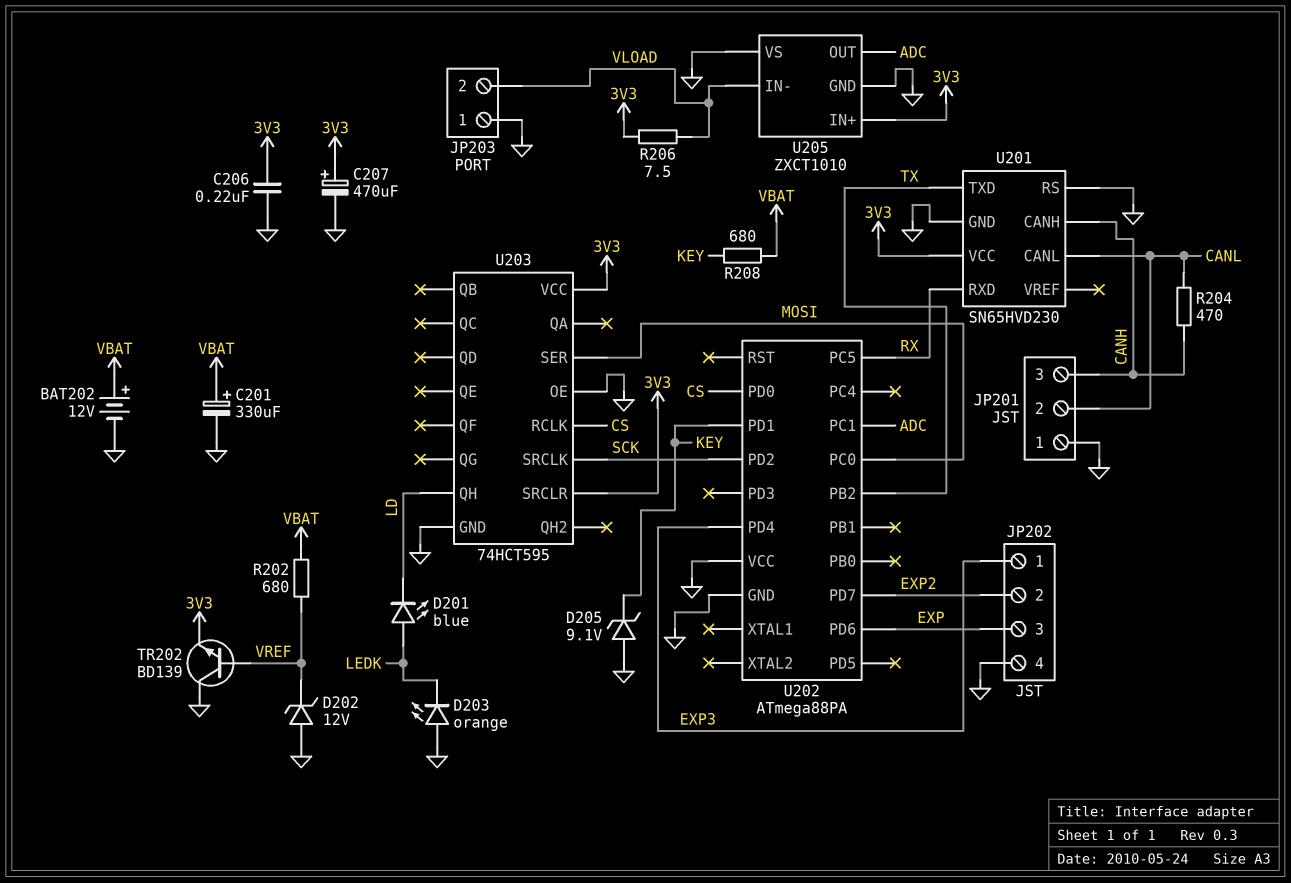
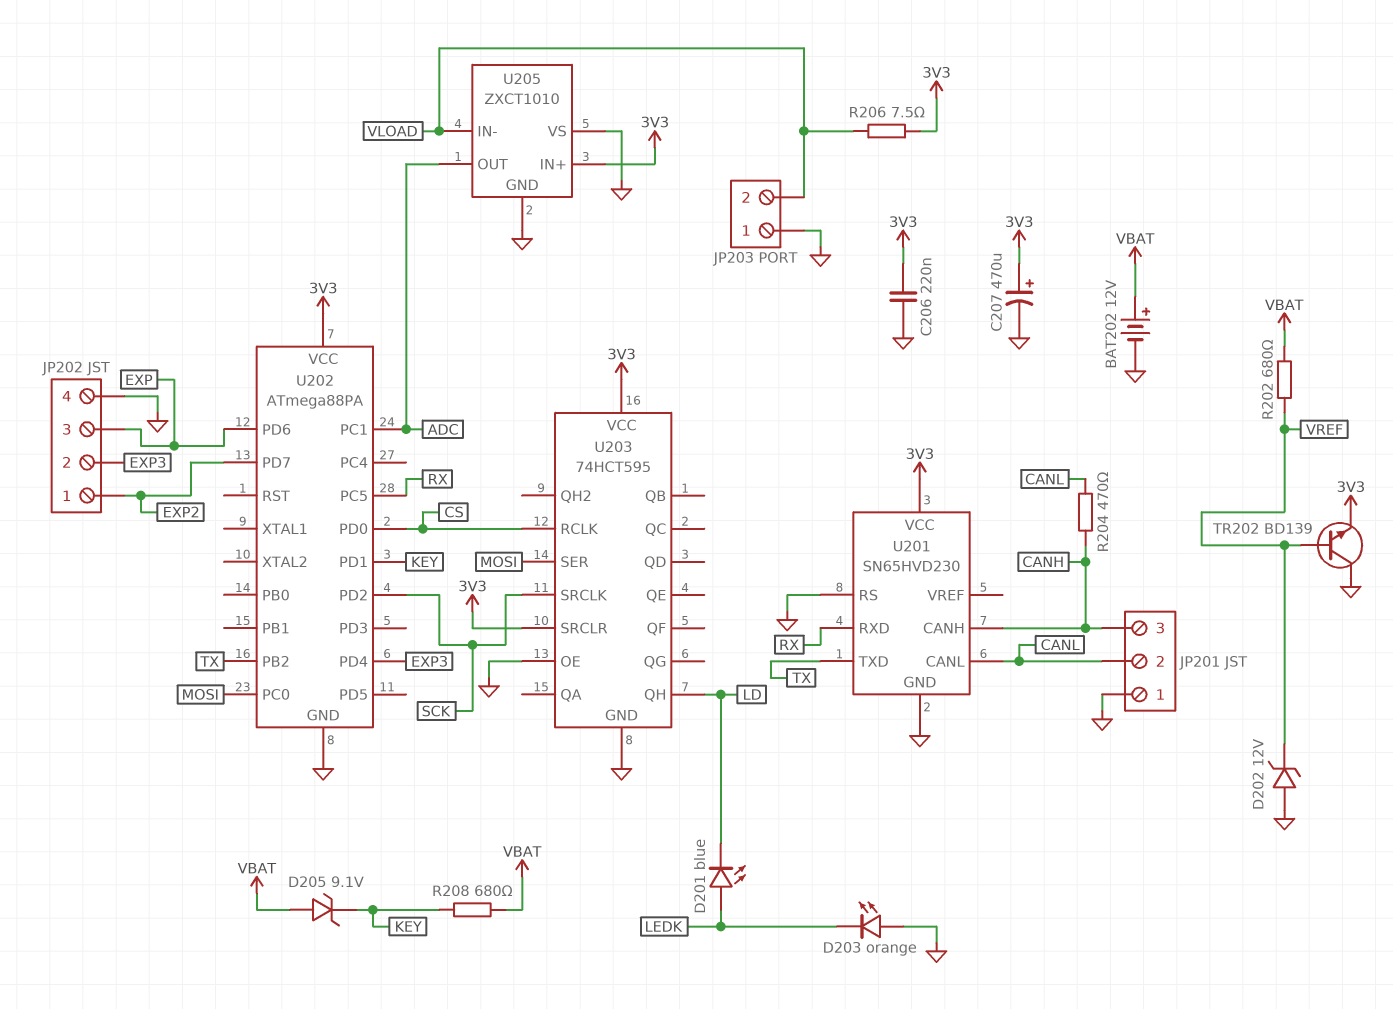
C201: 330uF (plus VBAT, minus GND) -> none
D205: zener 9.1V (A GND, K KEY) -> zener 9.1V (A VBAT, K KEY)
JP202 pin 1: EXP3 -> EXP2
JP202 pin 2: EXP2 -> EXP3
U202 pin VCC: GND -> 3V3

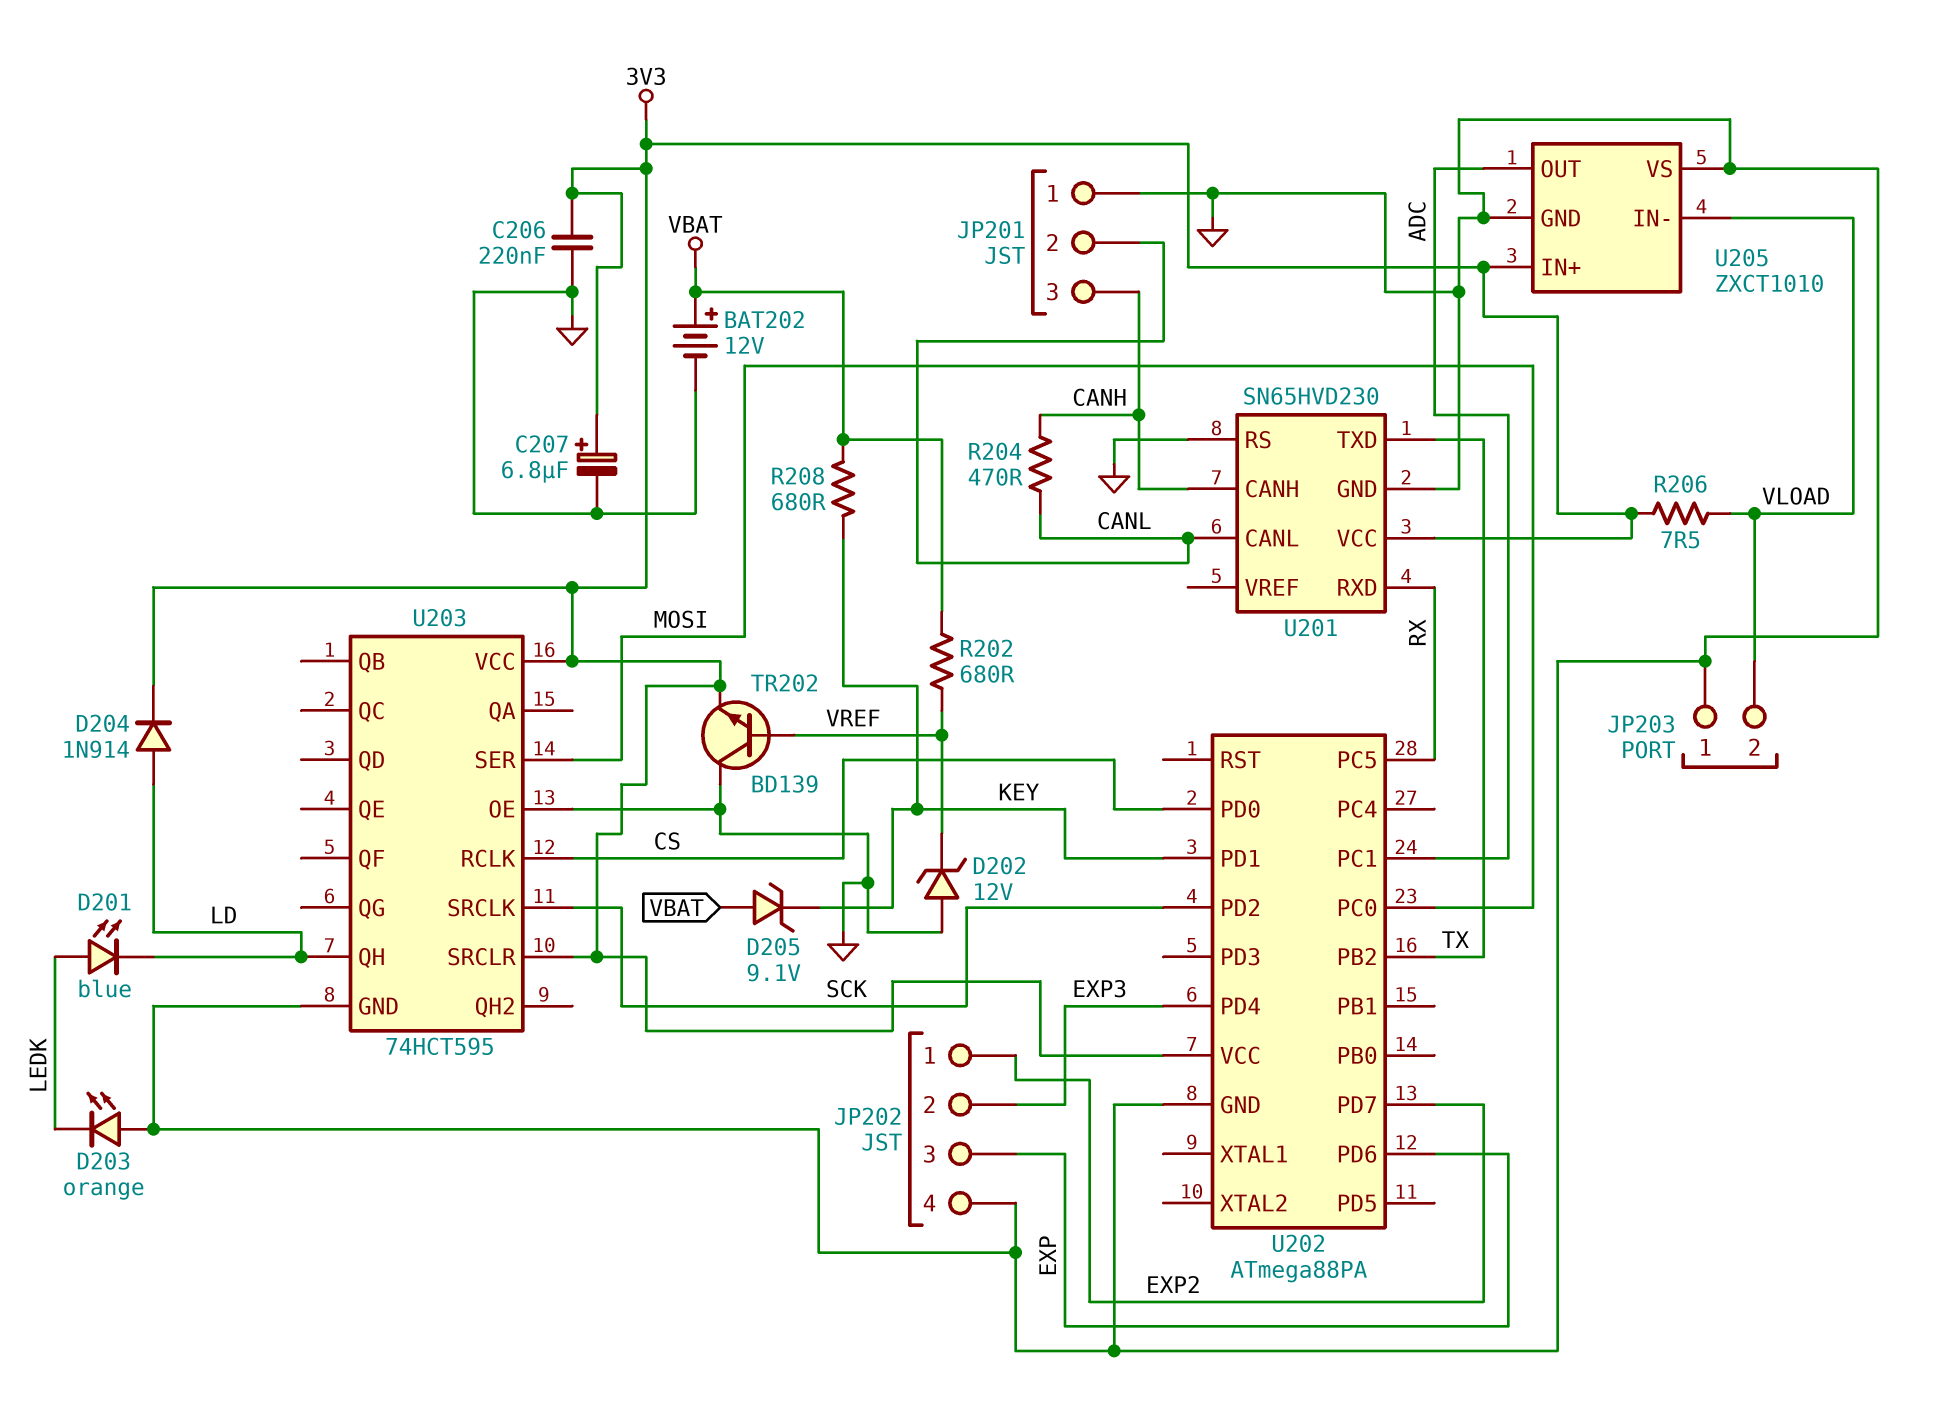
C207: 470uF (plus 3V3, minus GND) -> 6.8uF (plus 3V3, minus GND)
D204: none -> diode 1N914 (A LD, K 3V3)

